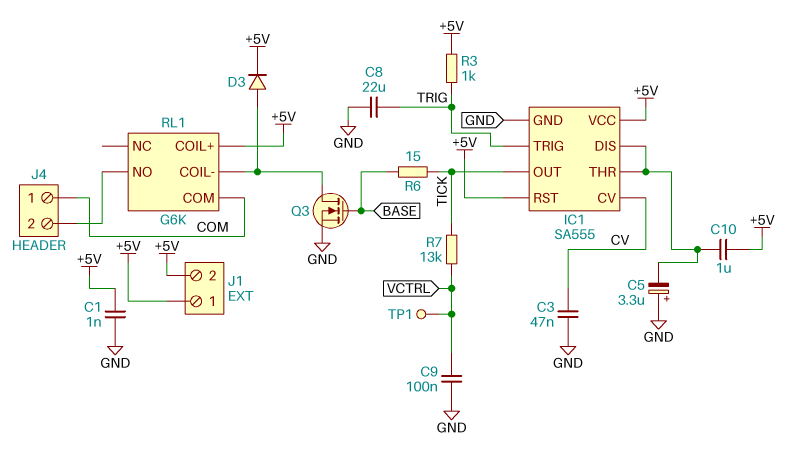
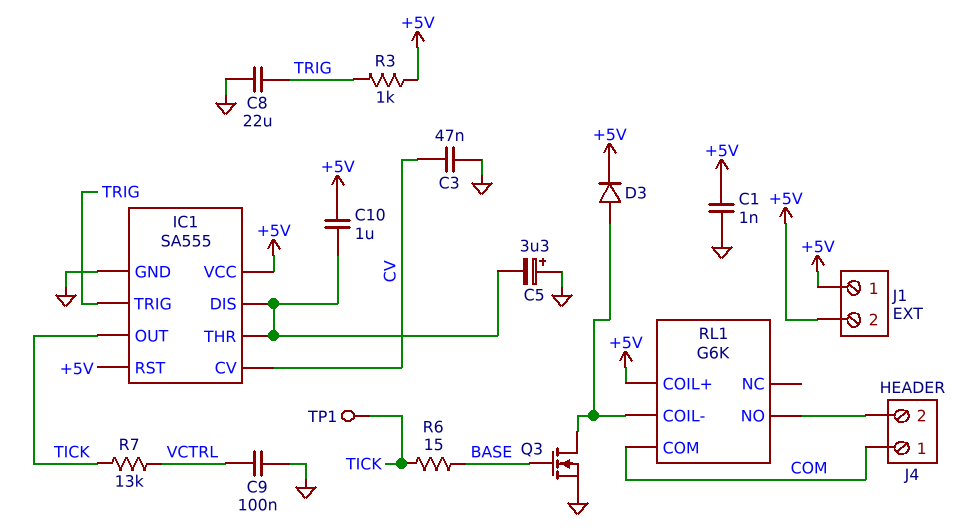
TP1: test point (VCTRL) -> test point (TICK)

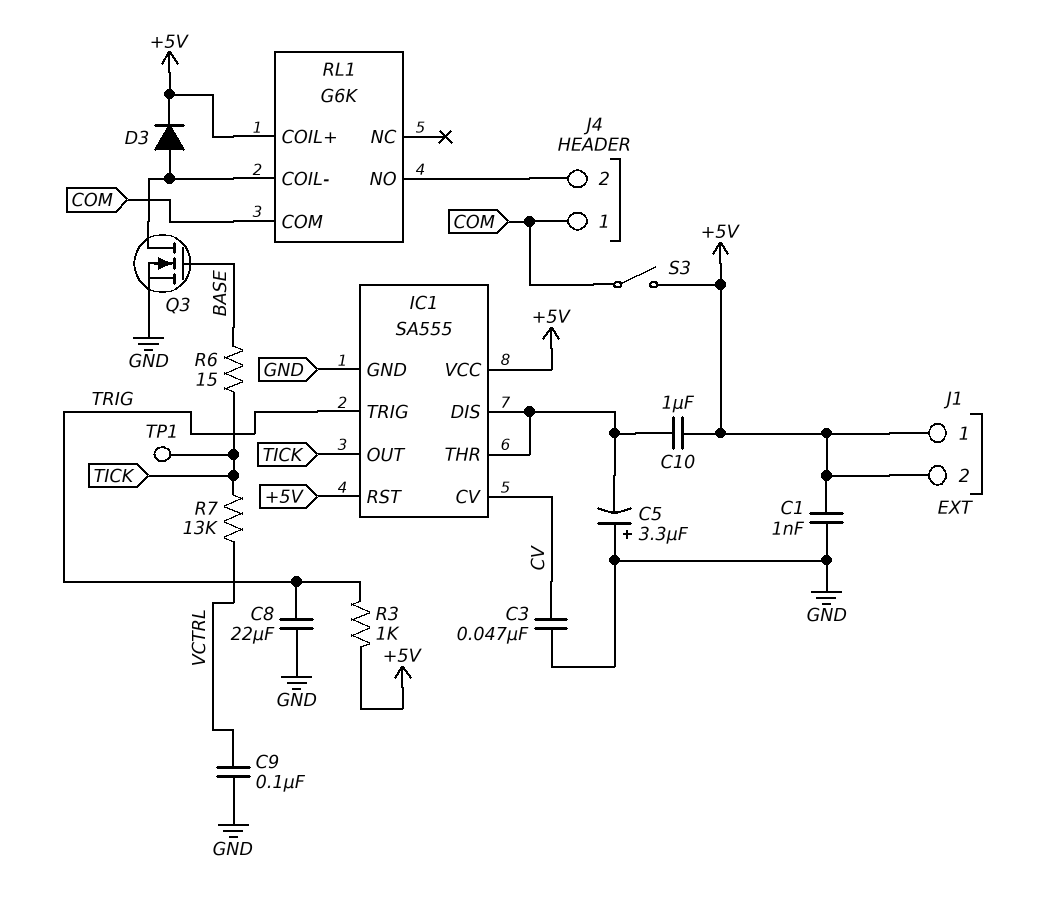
S3: none -> switch (+5V, COM)

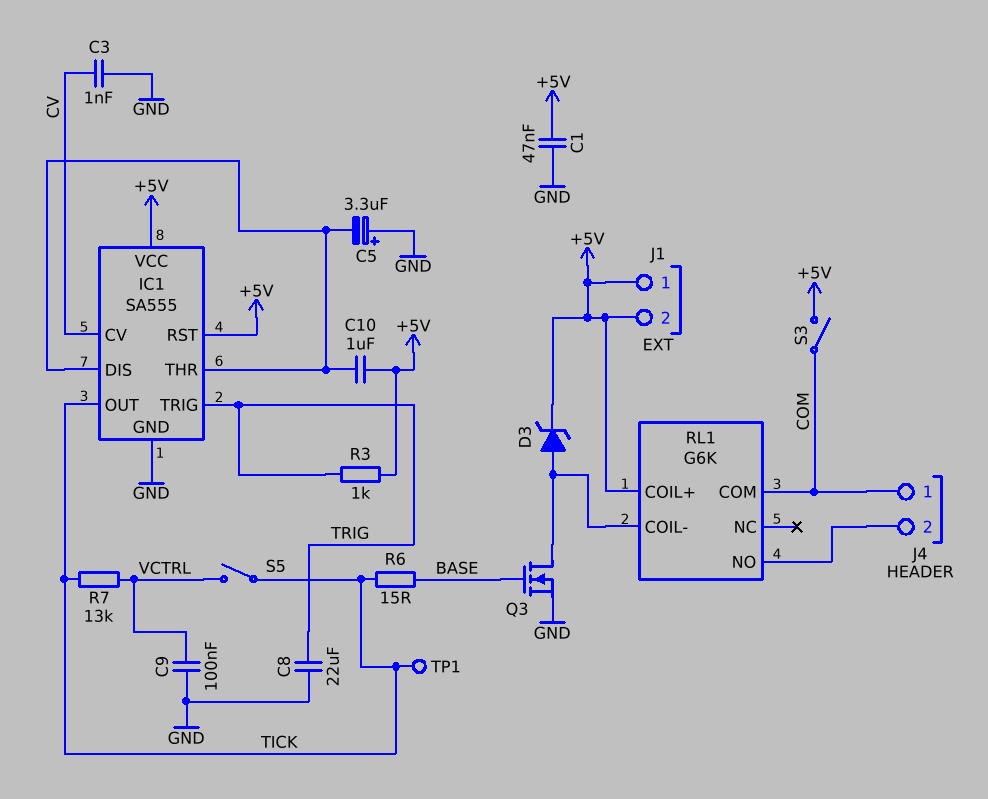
C1: 1nF (+5V, GND) -> 47nF (+5V, GND)
C3: 47nF (CV, GND) -> 1nF (CV, GND)
D3: diode (A RL1/COIL-, K +5V) -> zener (A RL1/COIL-, K +5V)
S5: none -> switch (TICK, VCTRL)

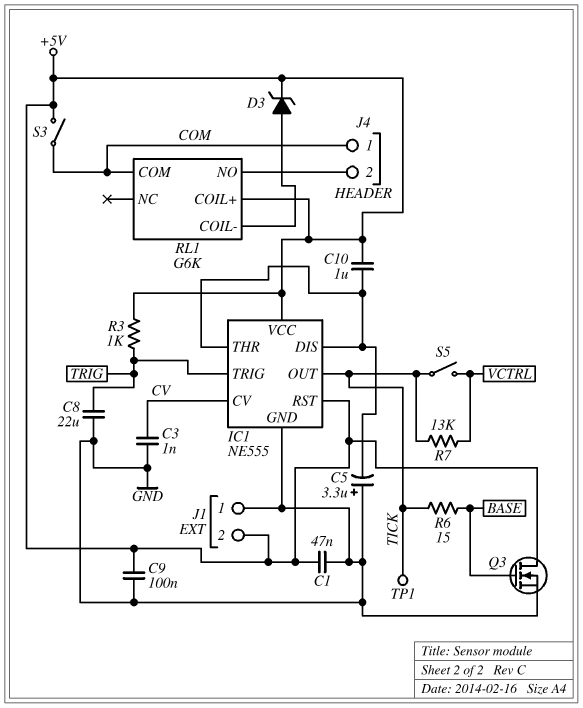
C9: 100nF (GND, VCTRL) -> 100nF (+5V, GND)
IC1: SA555 -> NE555
J1 pin 1: +5V -> GND
Q3: NMOS (G BASE, D RL1/COIL-, S GND) -> NMOS (G BASE, D +5V, S GND)

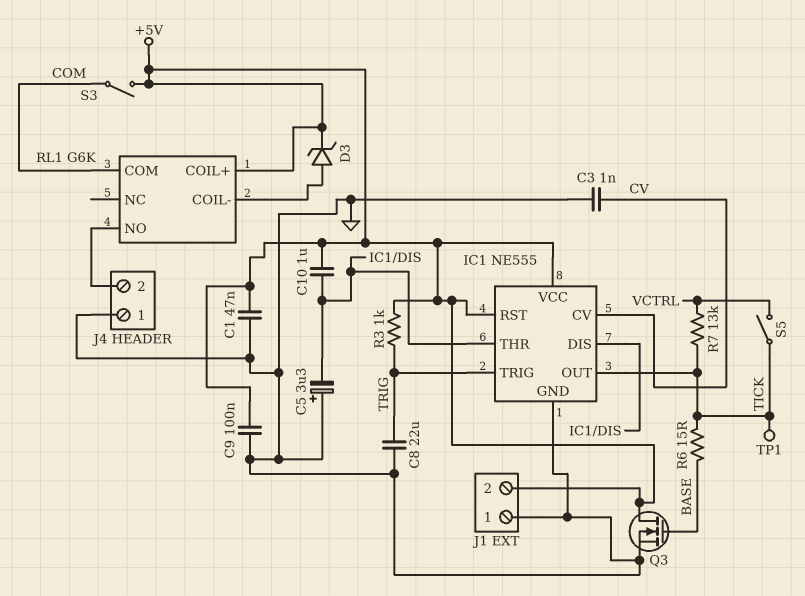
J4 pin 1: COM -> GND

